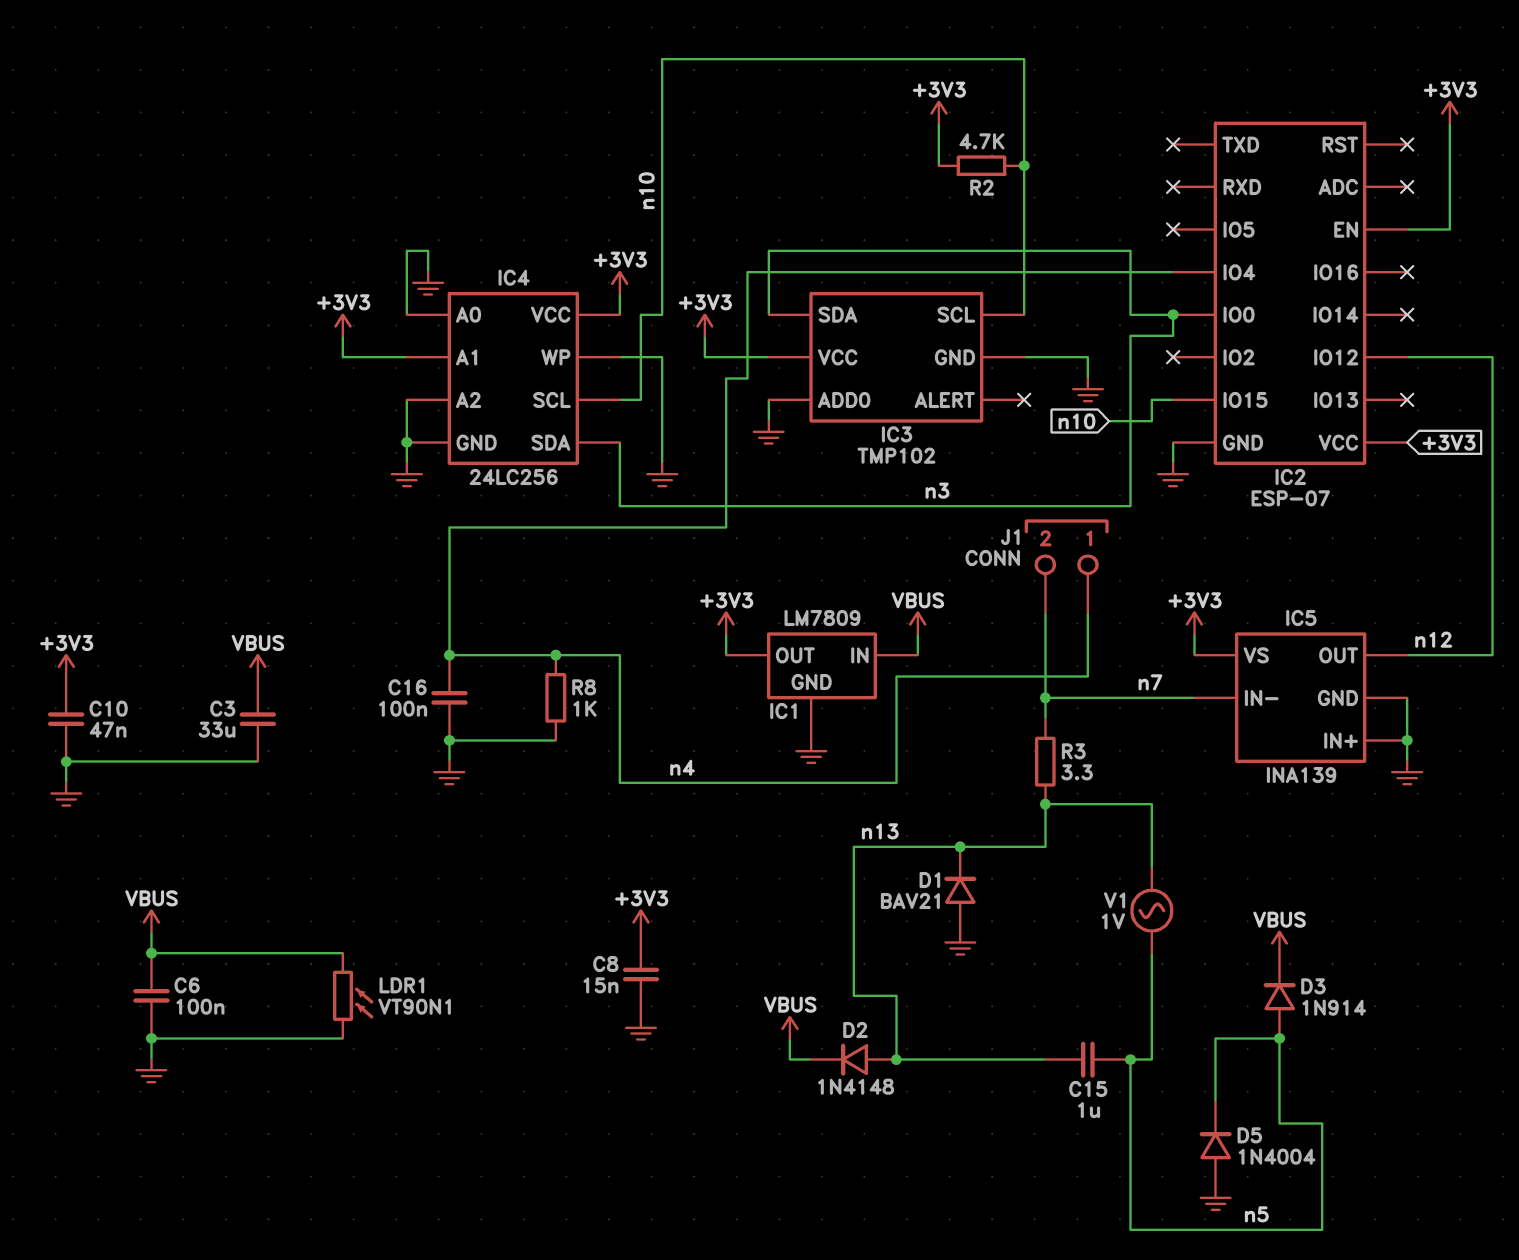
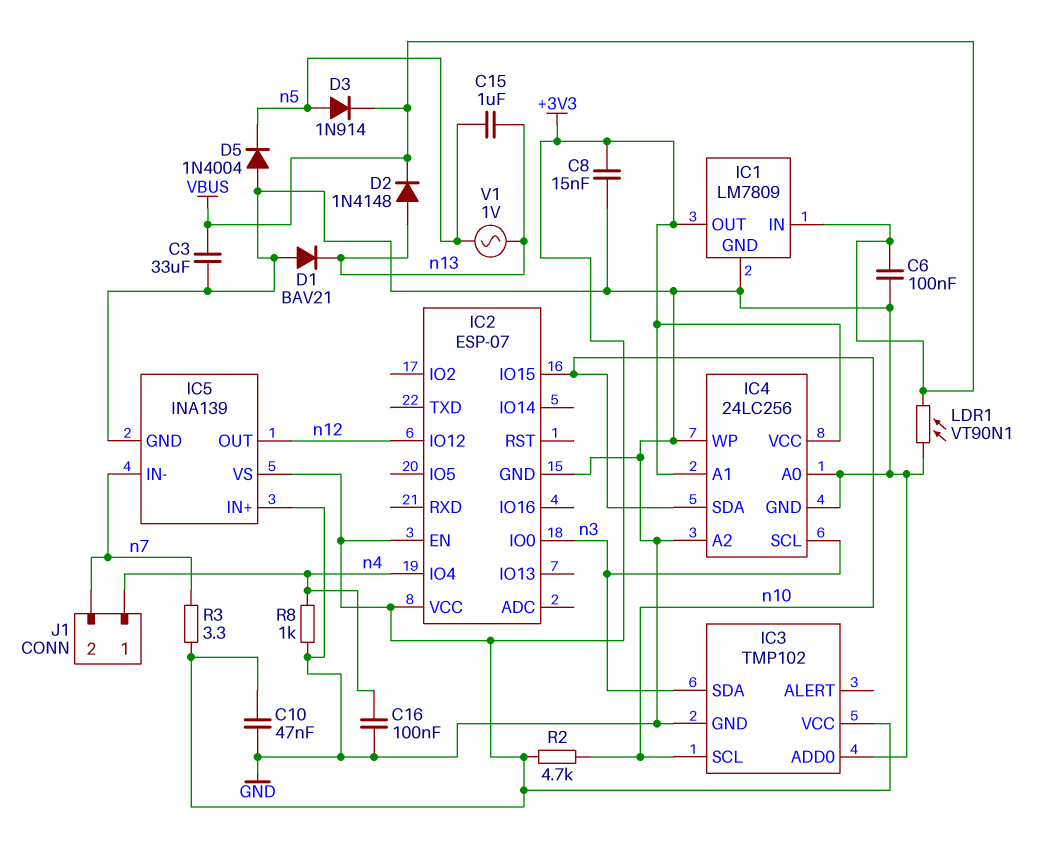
IC4 pin SCL: n10 -> n3
IC4 pin SDA: n3 -> n10
R3: 3.3 (n7, n13) -> 3.3 (+3V3, n7)

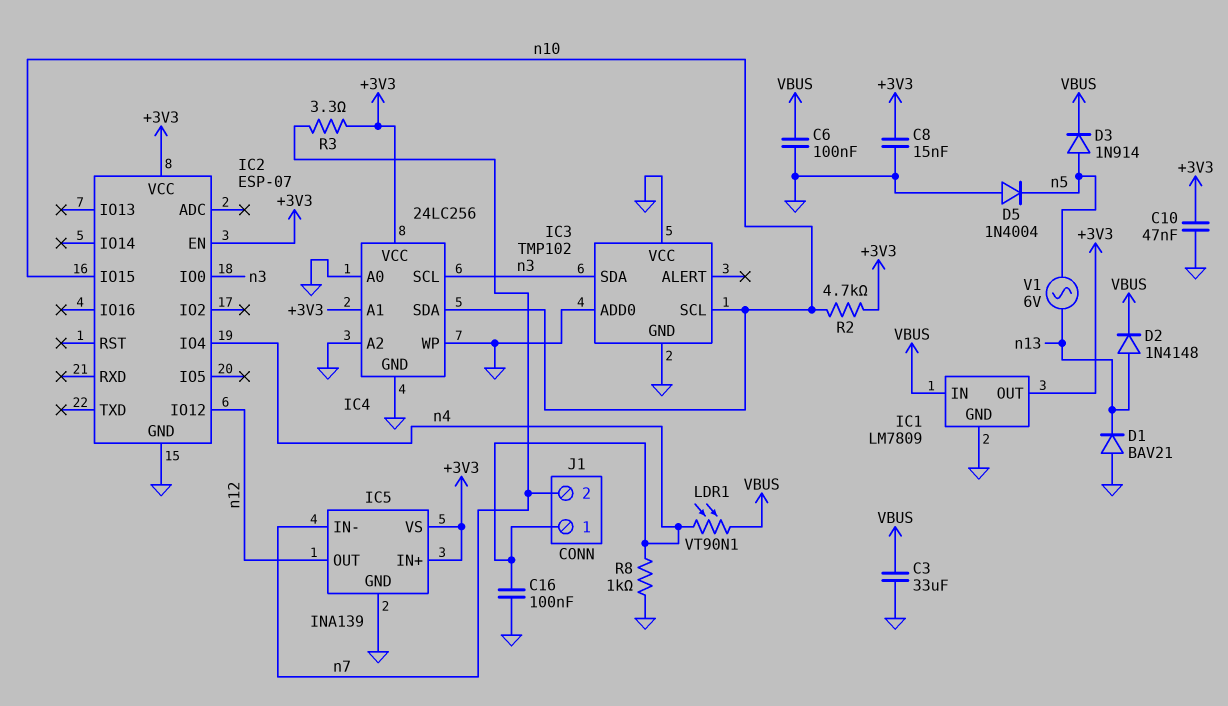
C15: 1uF (n5, n13) -> none
IC3 pin VCC: +3V3 -> GND
IC5 pin IN+: GND -> +3V3
LDR1: VT90N1 (GND, VBUS) -> VT90N1 (VBUS, n4)
V1: AC 1V (n5, n13) -> AC 6V (n5, n13)

